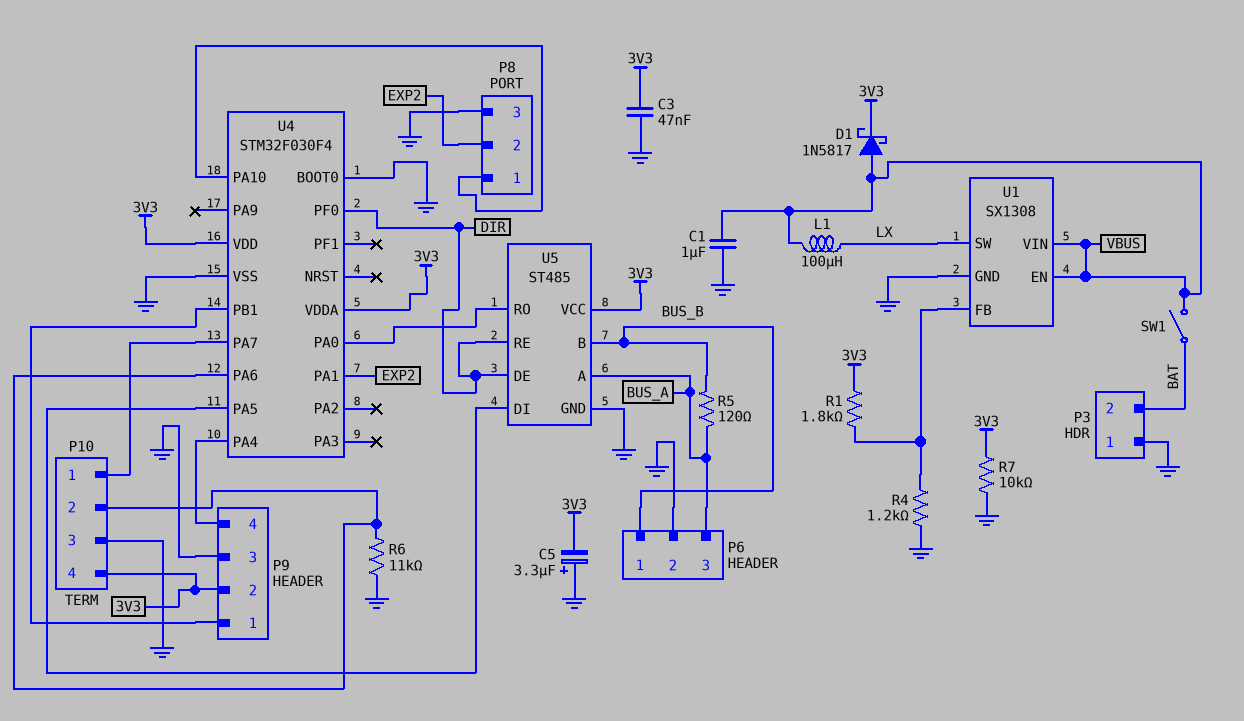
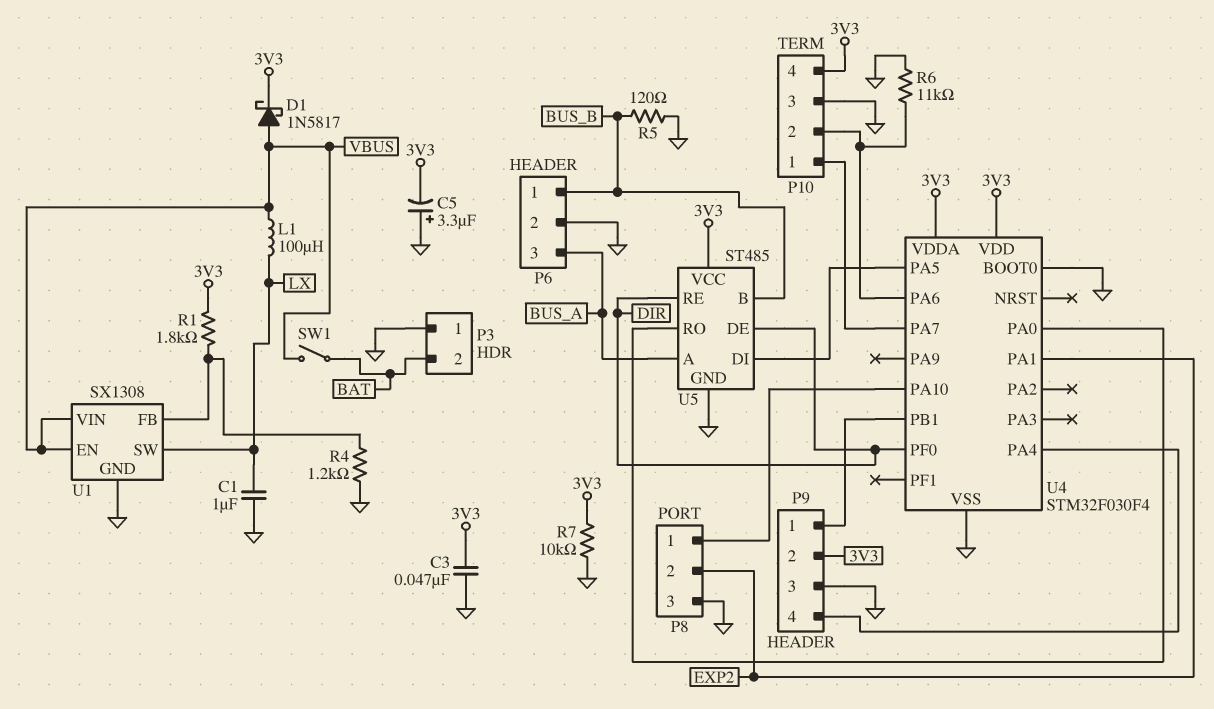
C1: 1uF (GND, VBUS) -> 1uF (GND, LX)
R5: 120 (BUS_A, BUS_B) -> 120 (BUS_B, GND)

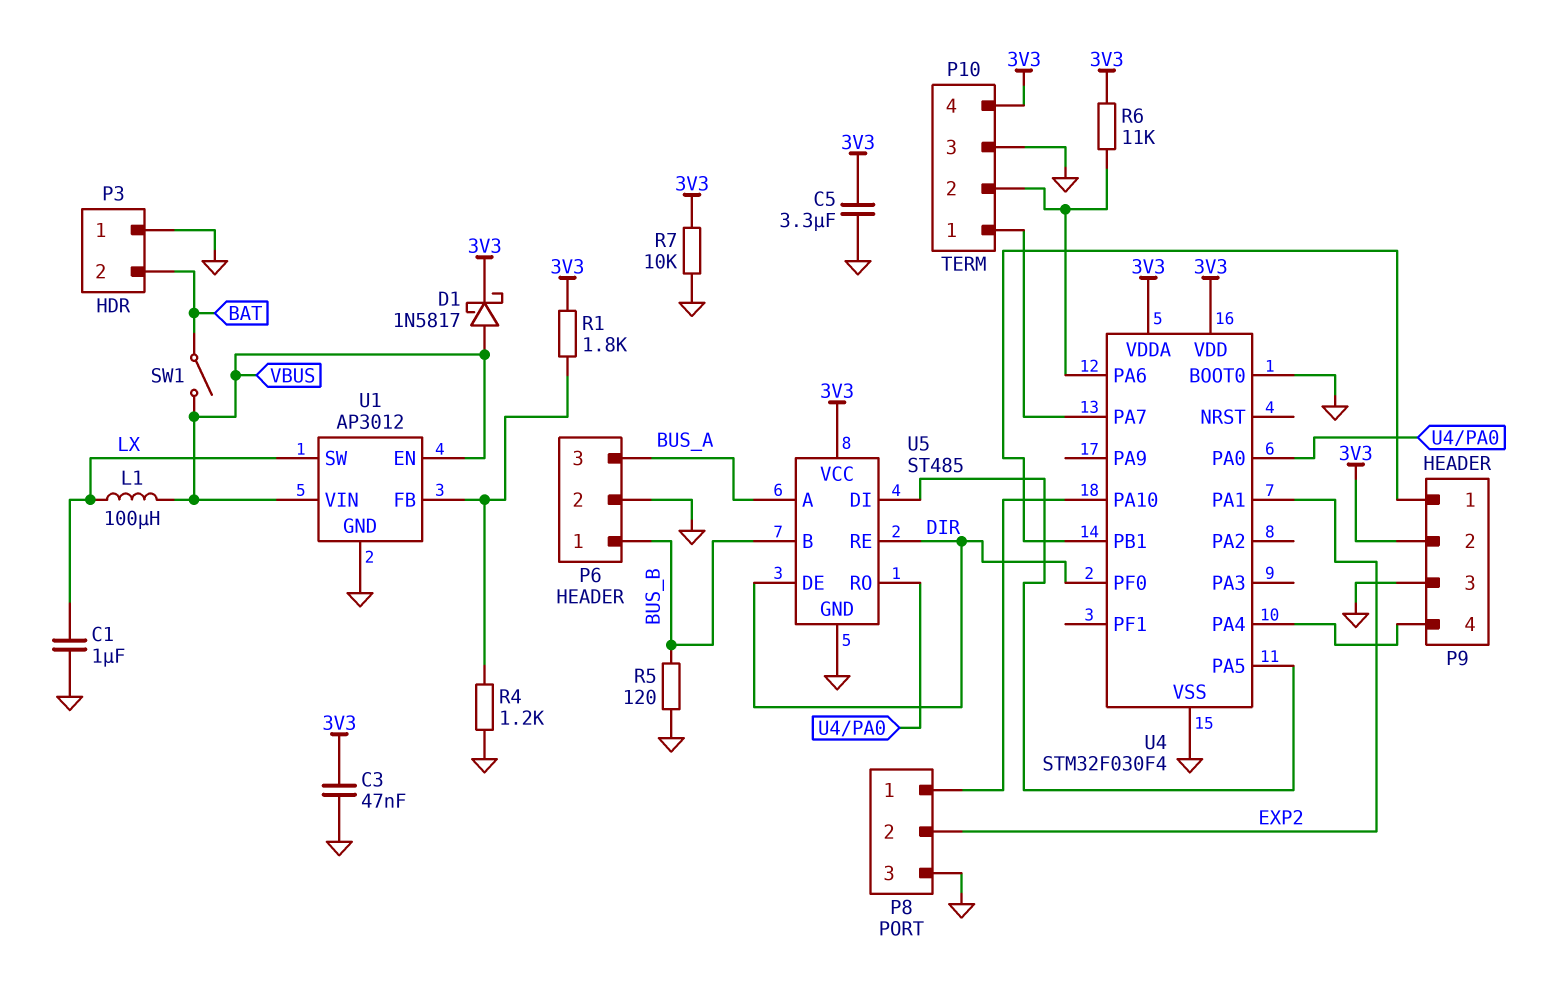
C5: 3.3uF (plus GND, minus 3V3) -> 3.3uF (3V3, GND)
R6: 11k (GND, P10/2) -> 11k (3V3, P10/2)
U1: SX1308 -> AP3012

